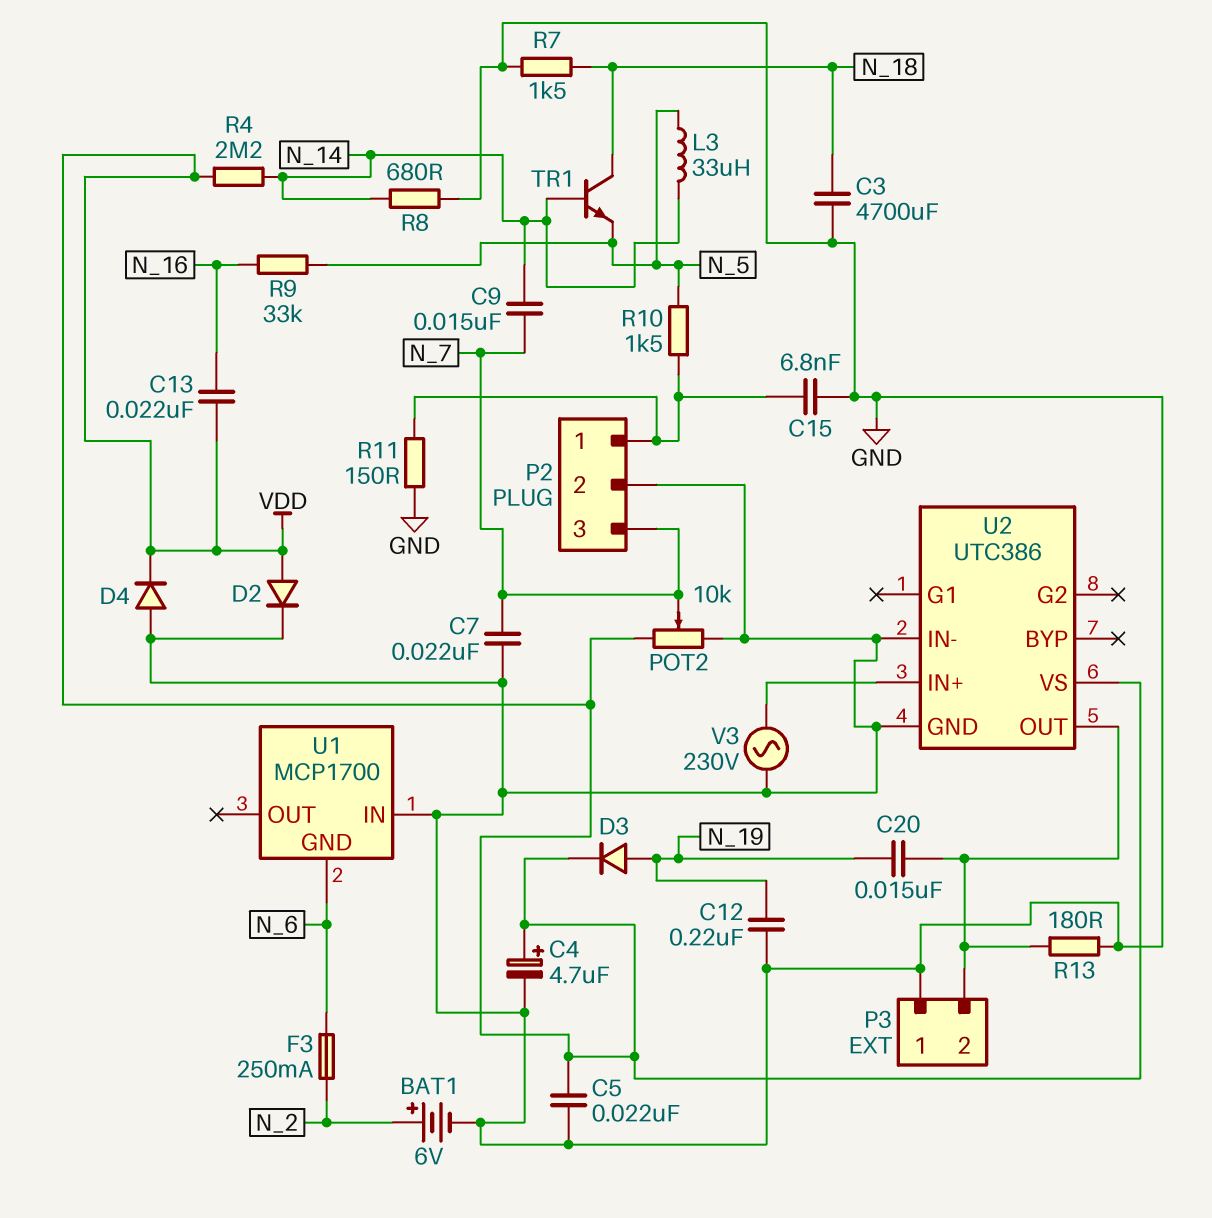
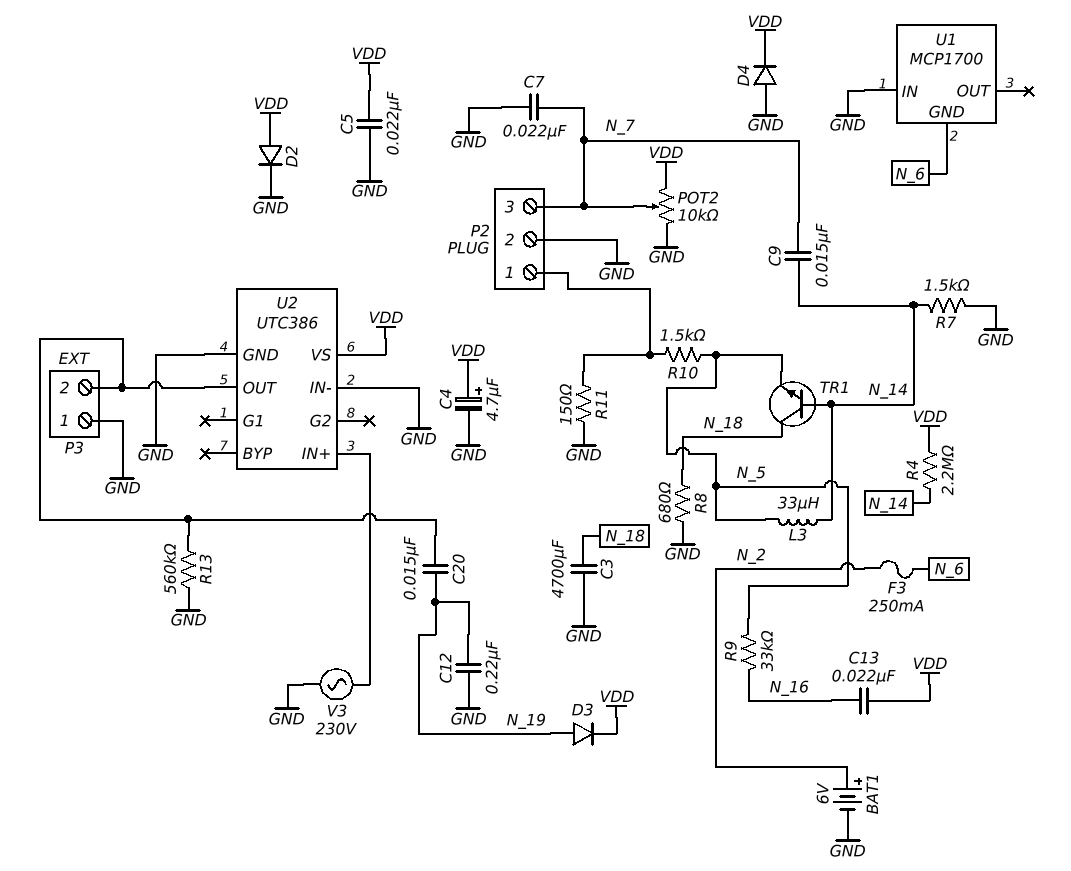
C15: 6.8nF (GND, P2/1) -> none
R7: 1.5k (GND, N_18) -> 1.5k (GND, N_14)
R8: 680 (GND, N_14) -> 680 (GND, N_18)
R13: 180 (GND, P3/2) -> 560k (GND, P3/2)

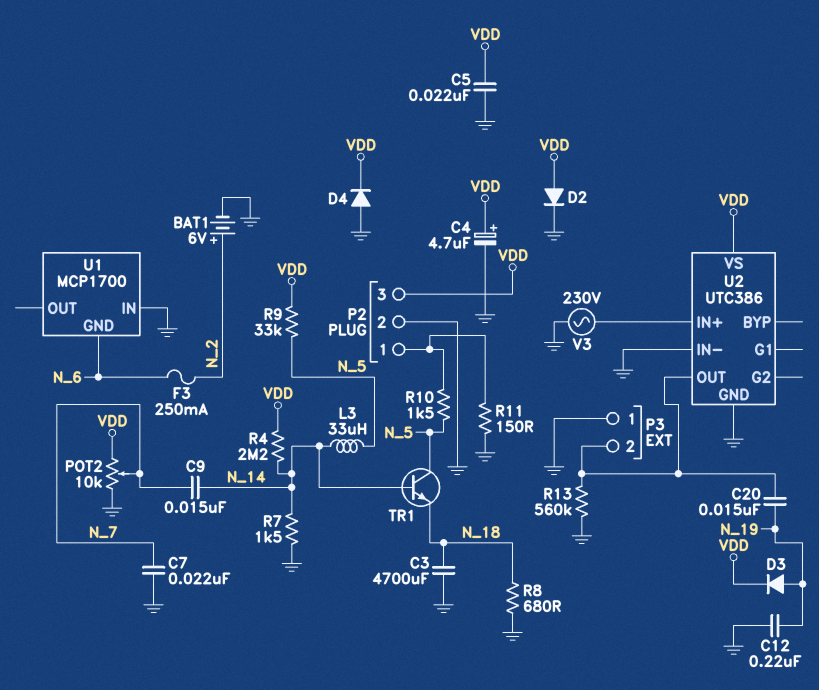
C13: 22nF (N_16, VDD) -> none
P2 pin 3: N_7 -> VDD
R9: 33k (N_5, N_16) -> 33k (N_5, VDD)
TR1: NPN (B N_14, C N_18, E N_5) -> NPN (B N_14, C N_5, E N_18)

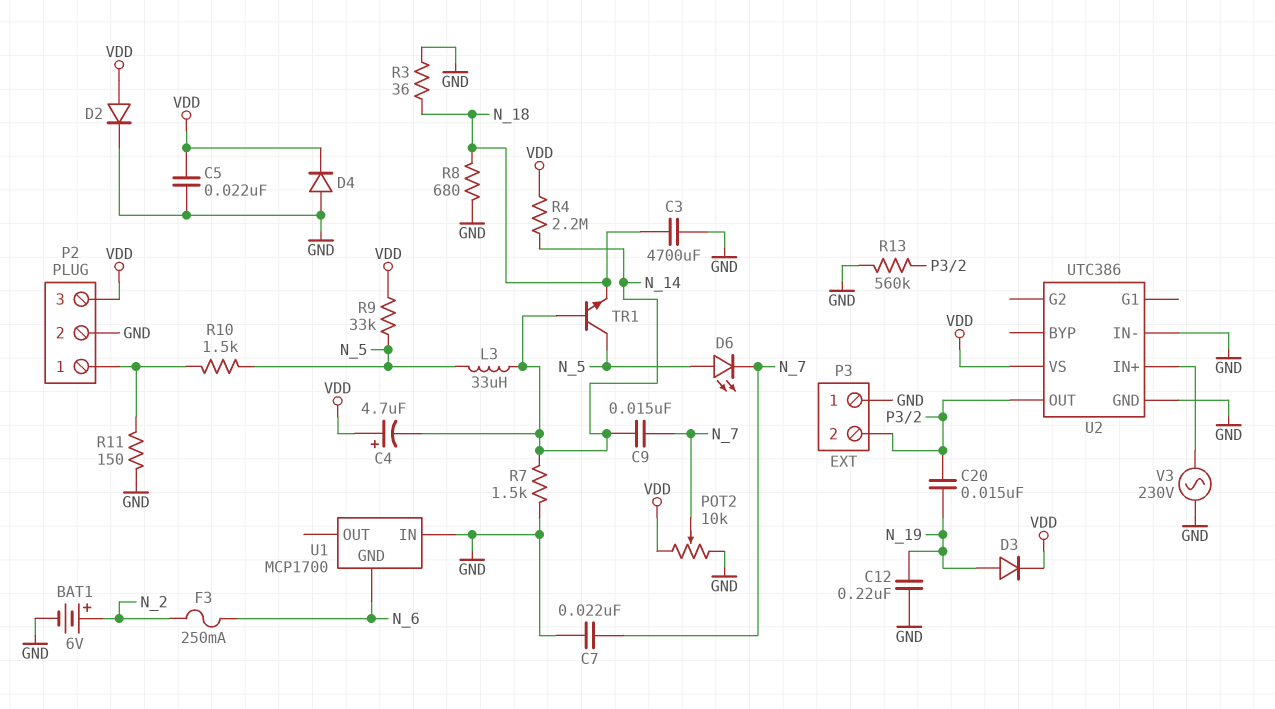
C4: 4.7uF (plus VDD, minus GND) -> 4.7uF (plus VDD, minus N_14)
D6: none -> LED (A N_5, K N_7)
R3: none -> 36 (GND, N_18)

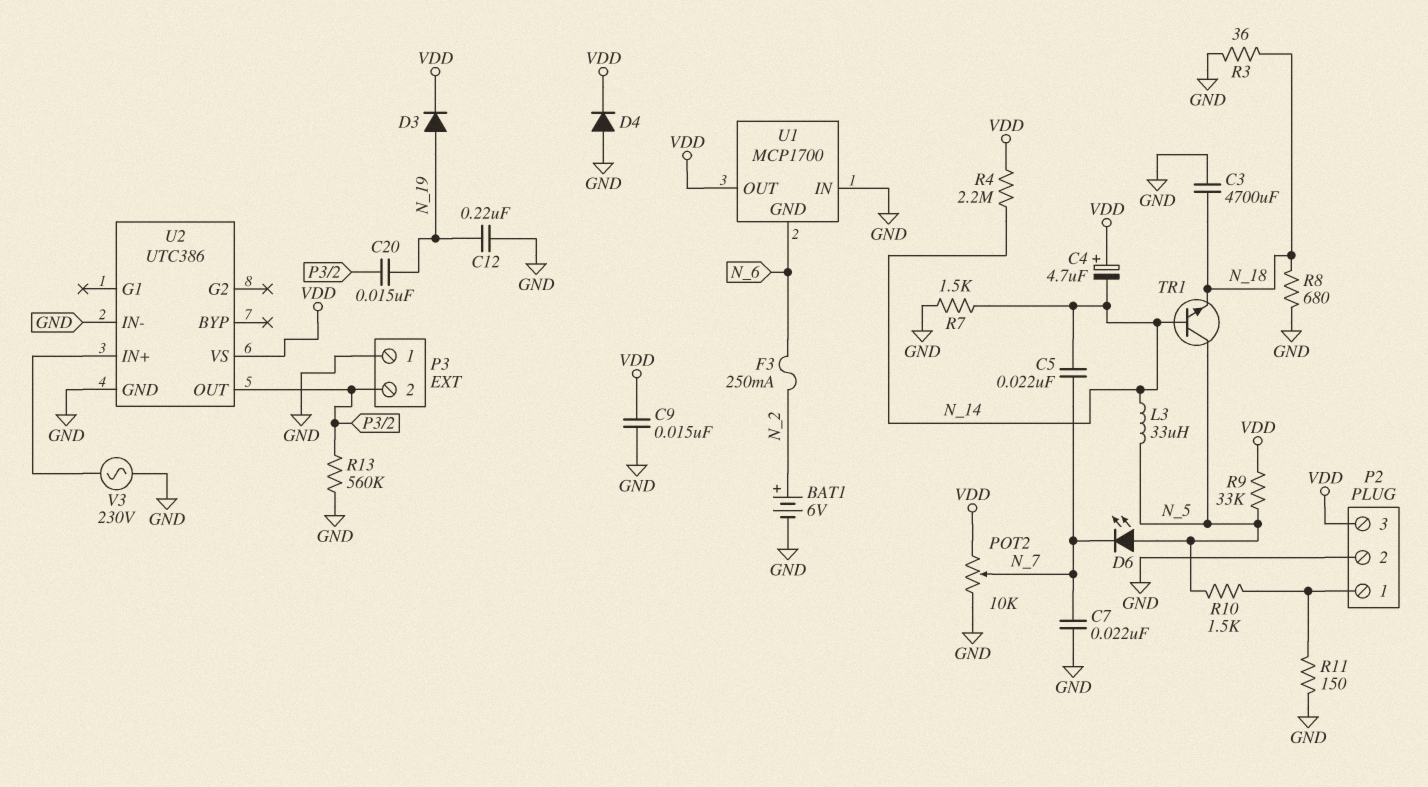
C5: 22nF (GND, VDD) -> 22nF (N_7, N_14)
C9: 15nF (N_7, N_14) -> 15nF (GND, VDD)
D2: diode (A VDD, K GND) -> none
U1 pin OUT: none -> VDD

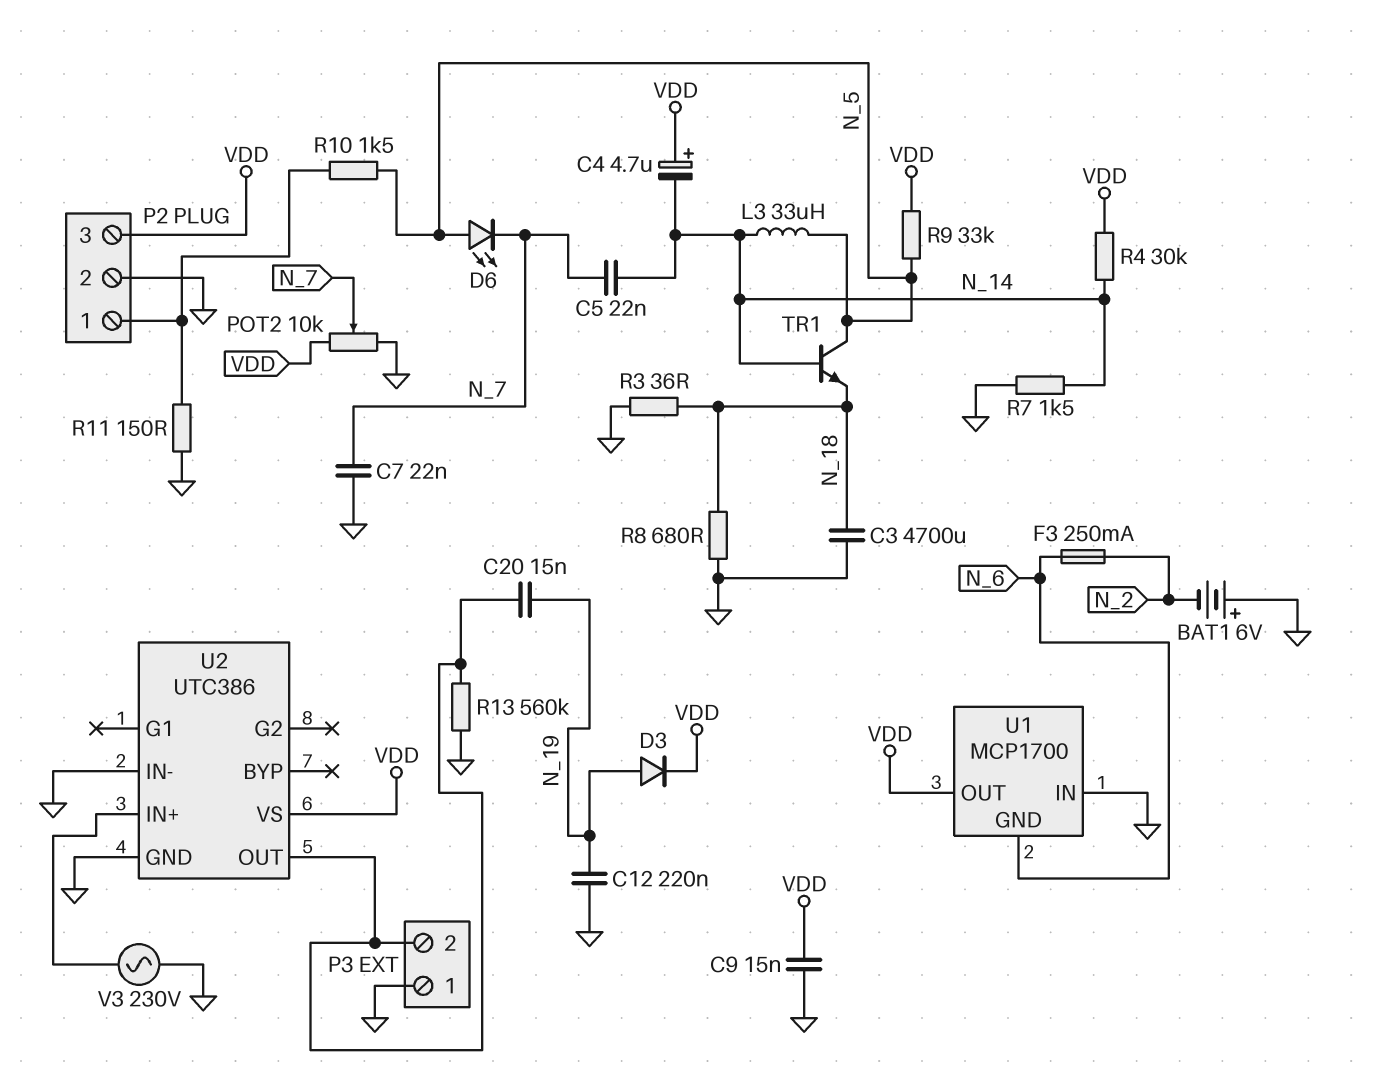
BAT1: 6V (plus N_2, minus GND) -> 6V (plus GND, minus N_2)
D4: diode (A GND, K VDD) -> none
R4: 2.2M (N_14, VDD) -> 30k (N_14, VDD)

